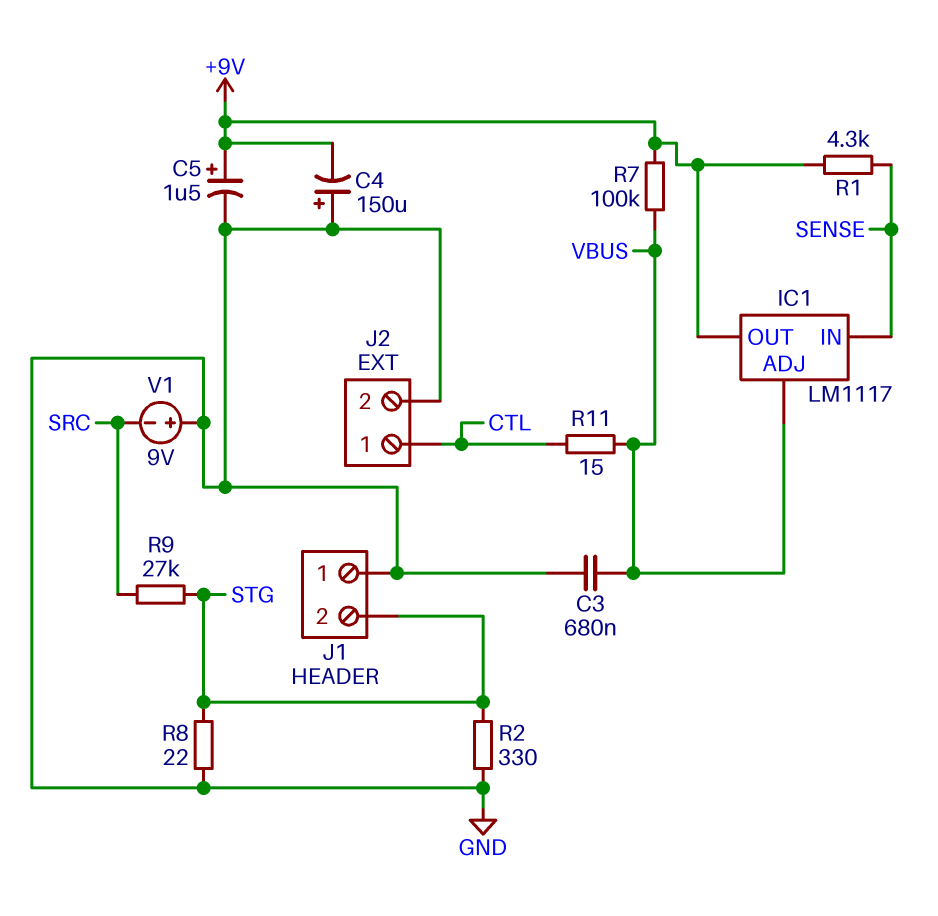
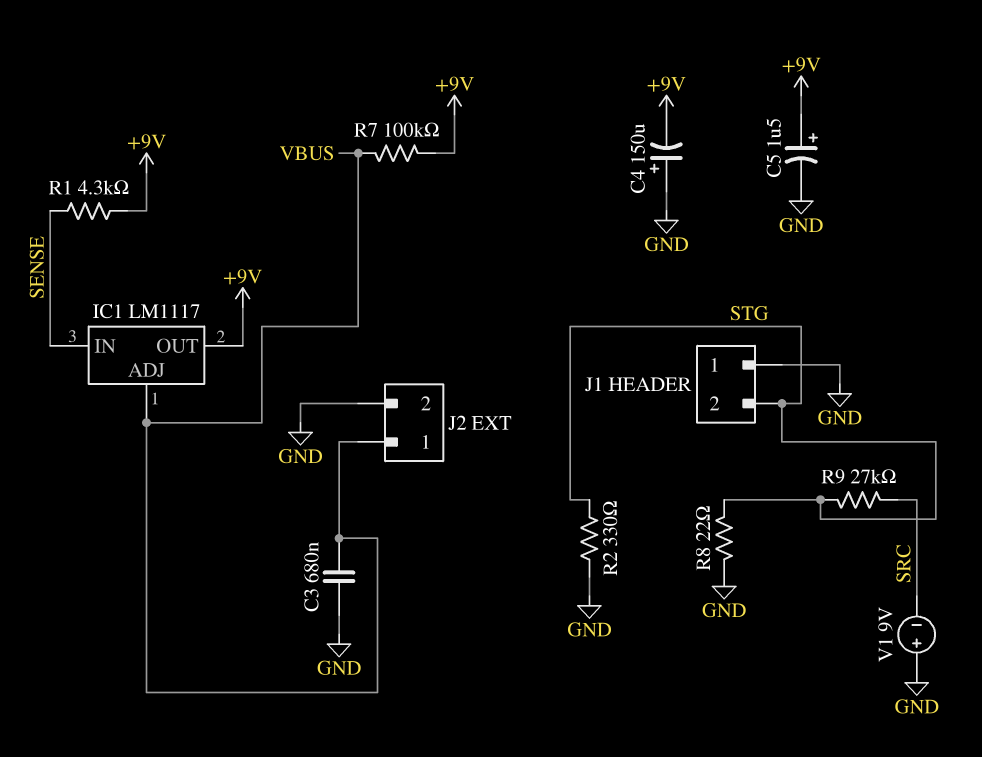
J2 pin 1: CTL -> VBUS
R11: 15 (CTL, VBUS) -> none

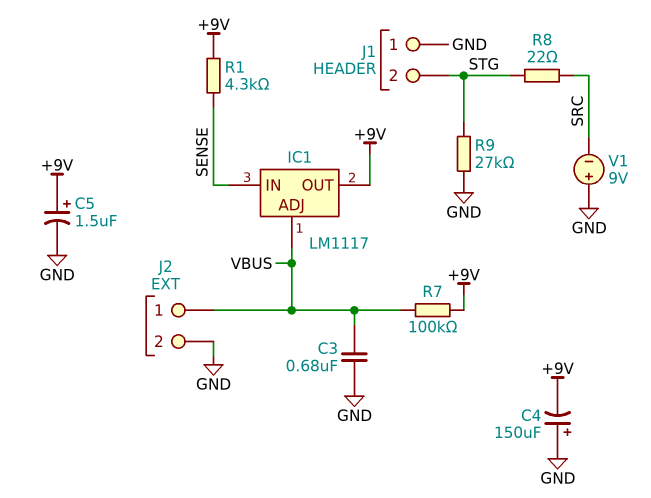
R2: 330 (GND, STG) -> none
R8: 22 (GND, STG) -> 22 (SRC, STG)
R9: 27k (SRC, STG) -> 27k (GND, STG)

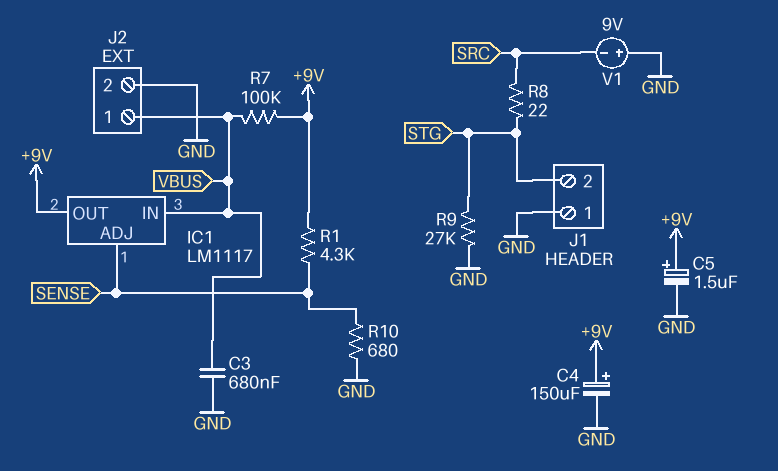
C4: 150uF (plus GND, minus +9V) -> 150uF (plus +9V, minus GND)
IC1 pin ADJ: VBUS -> SENSE
IC1 pin IN: SENSE -> VBUS
R10: none -> 680 (GND, SENSE)

